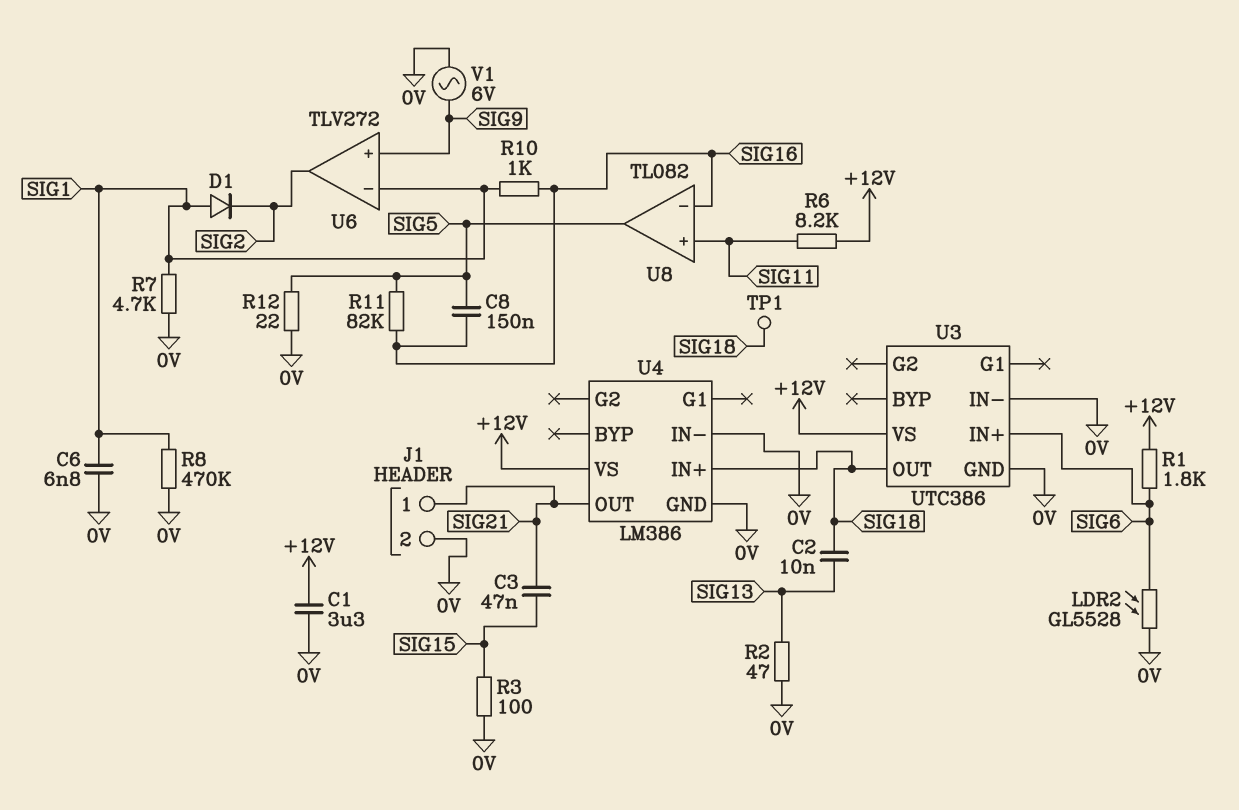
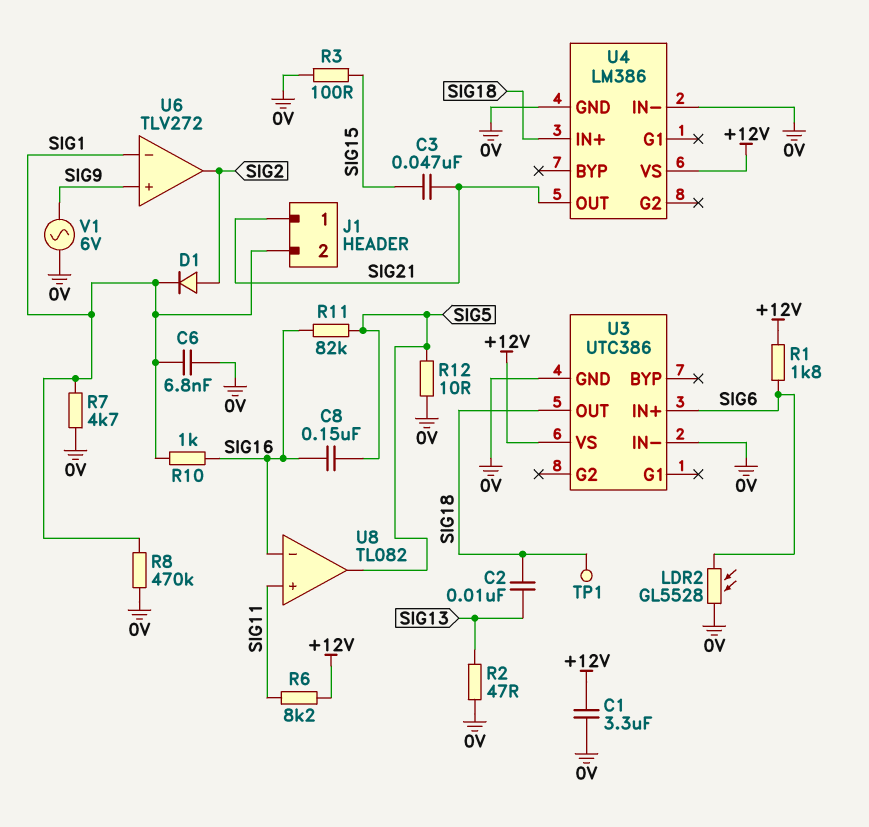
D1: diode (A SIG1, K SIG2) -> diode (A SIG2, K SIG1)
J1 pin 2: 0V -> SIG1
R12: 22 (0V, SIG5) -> 10 (0V, SIG5)

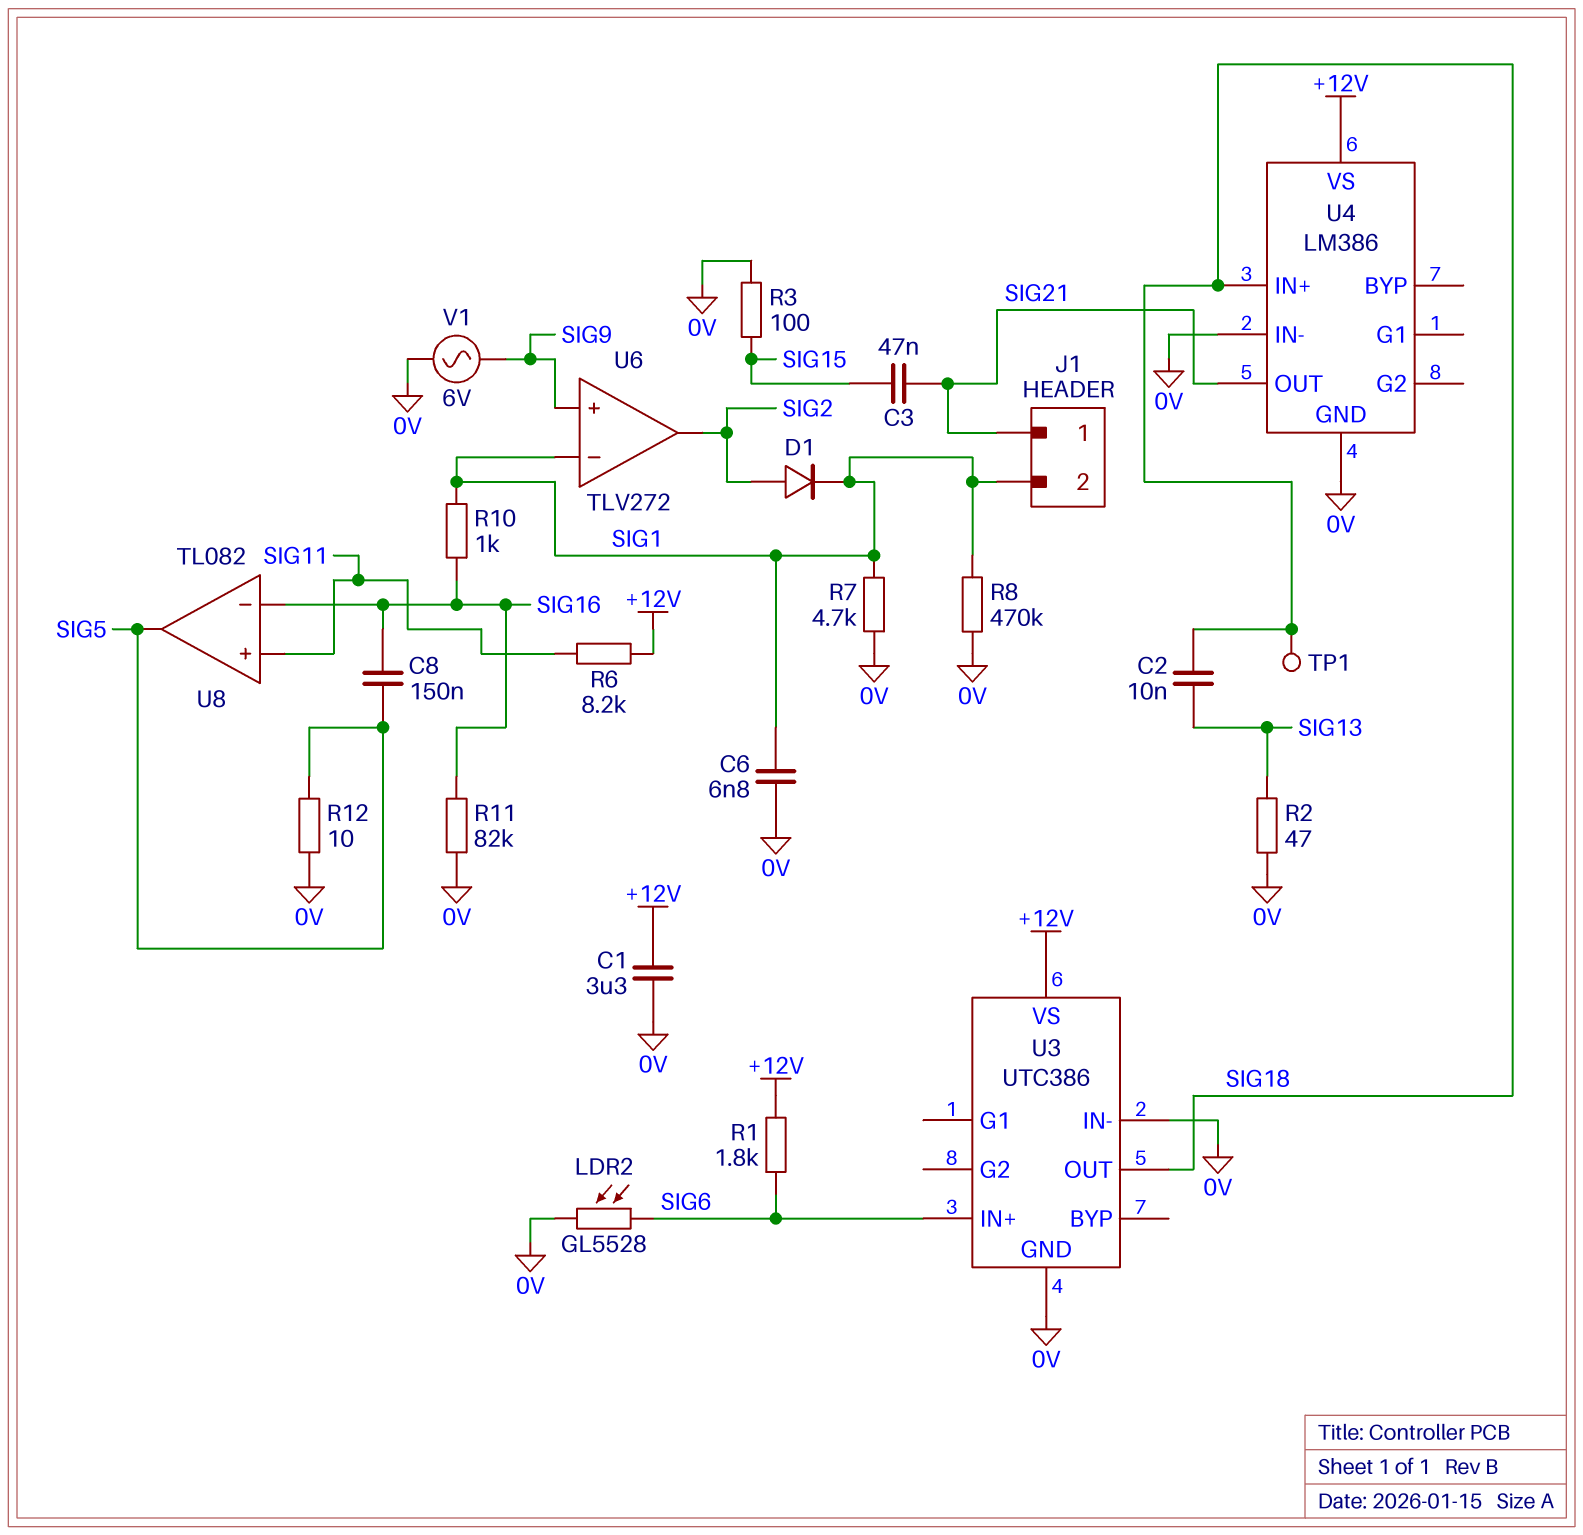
R11: 82k (SIG5, SIG16) -> 82k (0V, SIG16)

